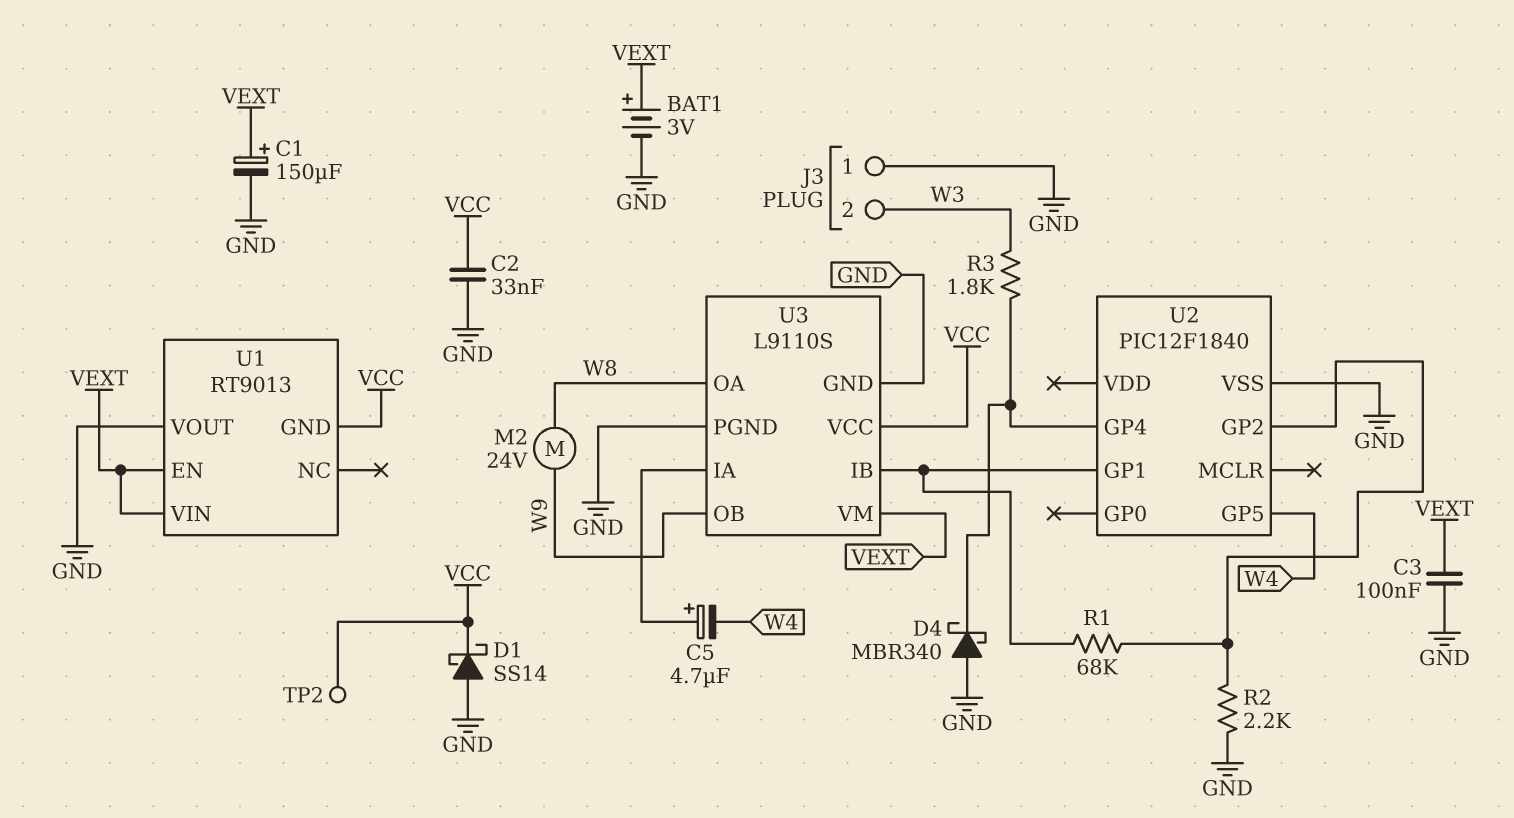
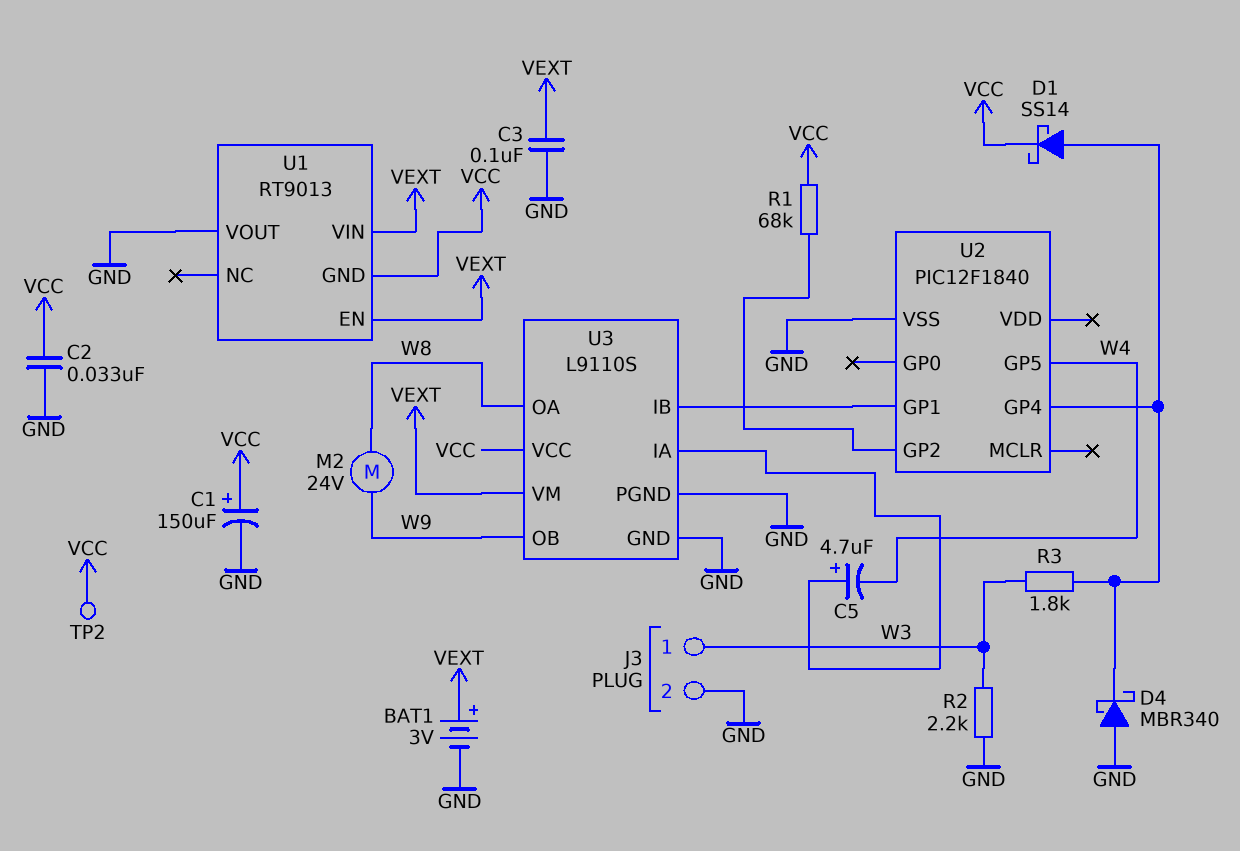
C1: 150uF (plus VEXT, minus GND) -> 150uF (plus VCC, minus GND)
D1: schottky SS14 (A GND, K VCC) -> schottky SS14 (A U2/GP4, K VCC)
J3 pin 1: GND -> W3
J3 pin 2: W3 -> GND
R1: 68k (U2/GP1, U2/GP2) -> 68k (U2/GP2, VCC)
R2: 2.2k (GND, U2/GP2) -> 2.2k (GND, W3)

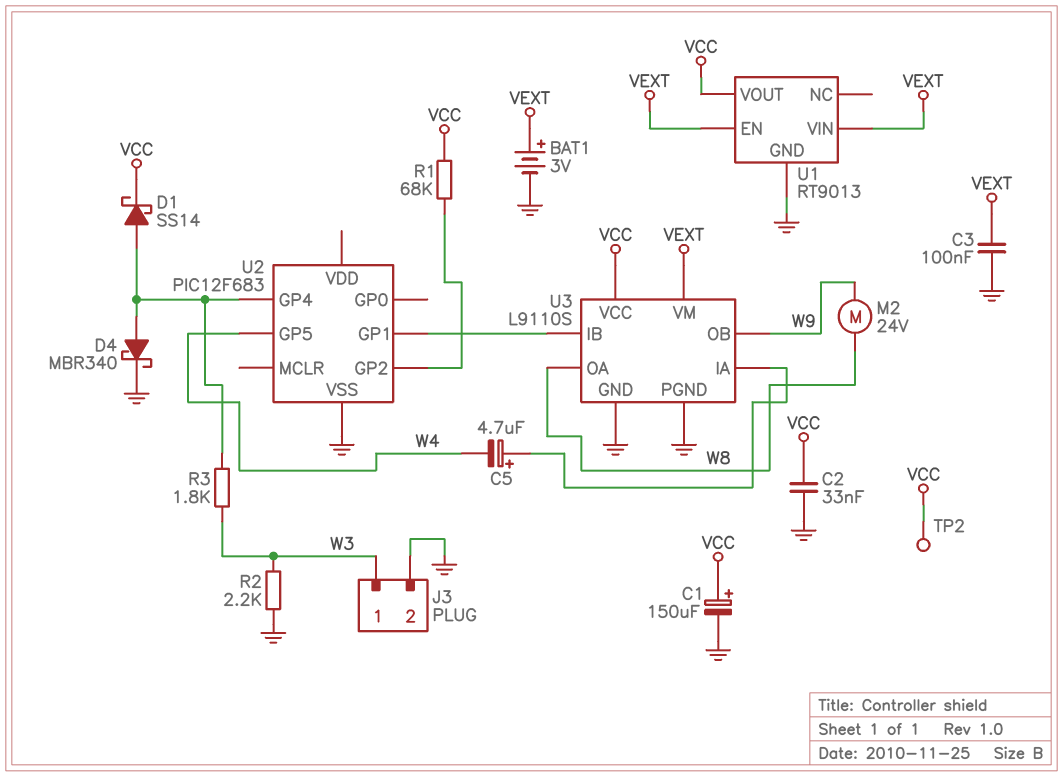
D4: schottky MBR340 (A GND, K U2/GP4) -> schottky MBR340 (A U2/GP4, K GND)
U1 pin GND: VCC -> GND
U1 pin VOUT: GND -> VCC
U2: PIC12F1840 -> PIC12F683

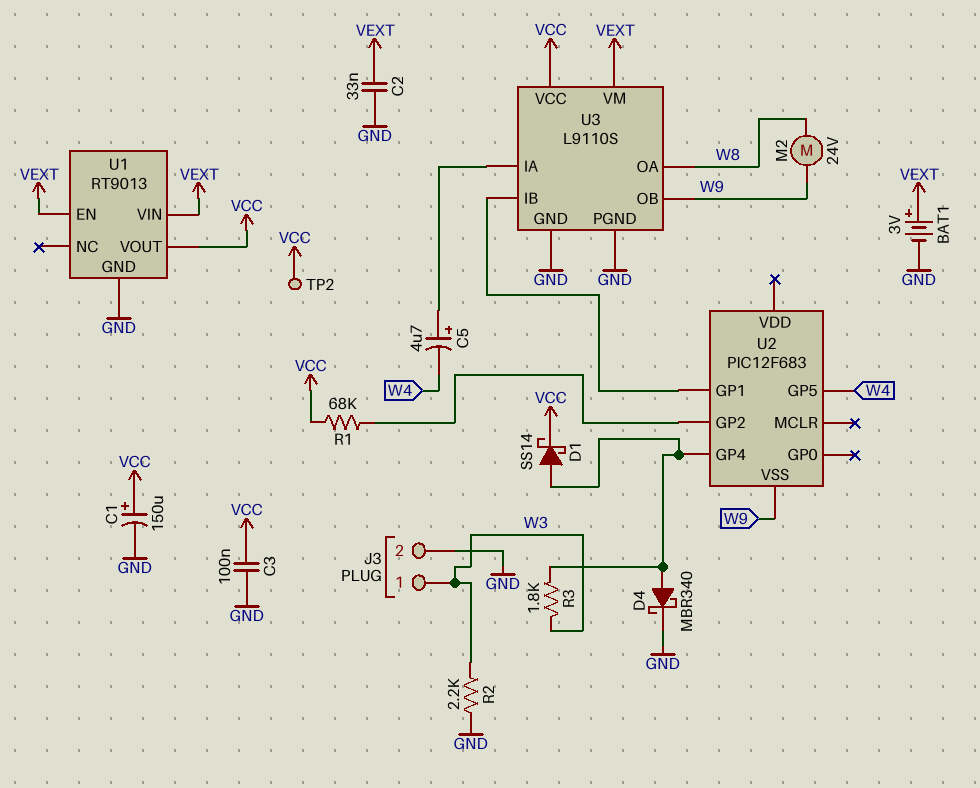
C2: 33nF (GND, VCC) -> 33nF (GND, VEXT)
C3: 100nF (GND, VEXT) -> 100nF (GND, VCC)
U2 pin VSS: GND -> W9

